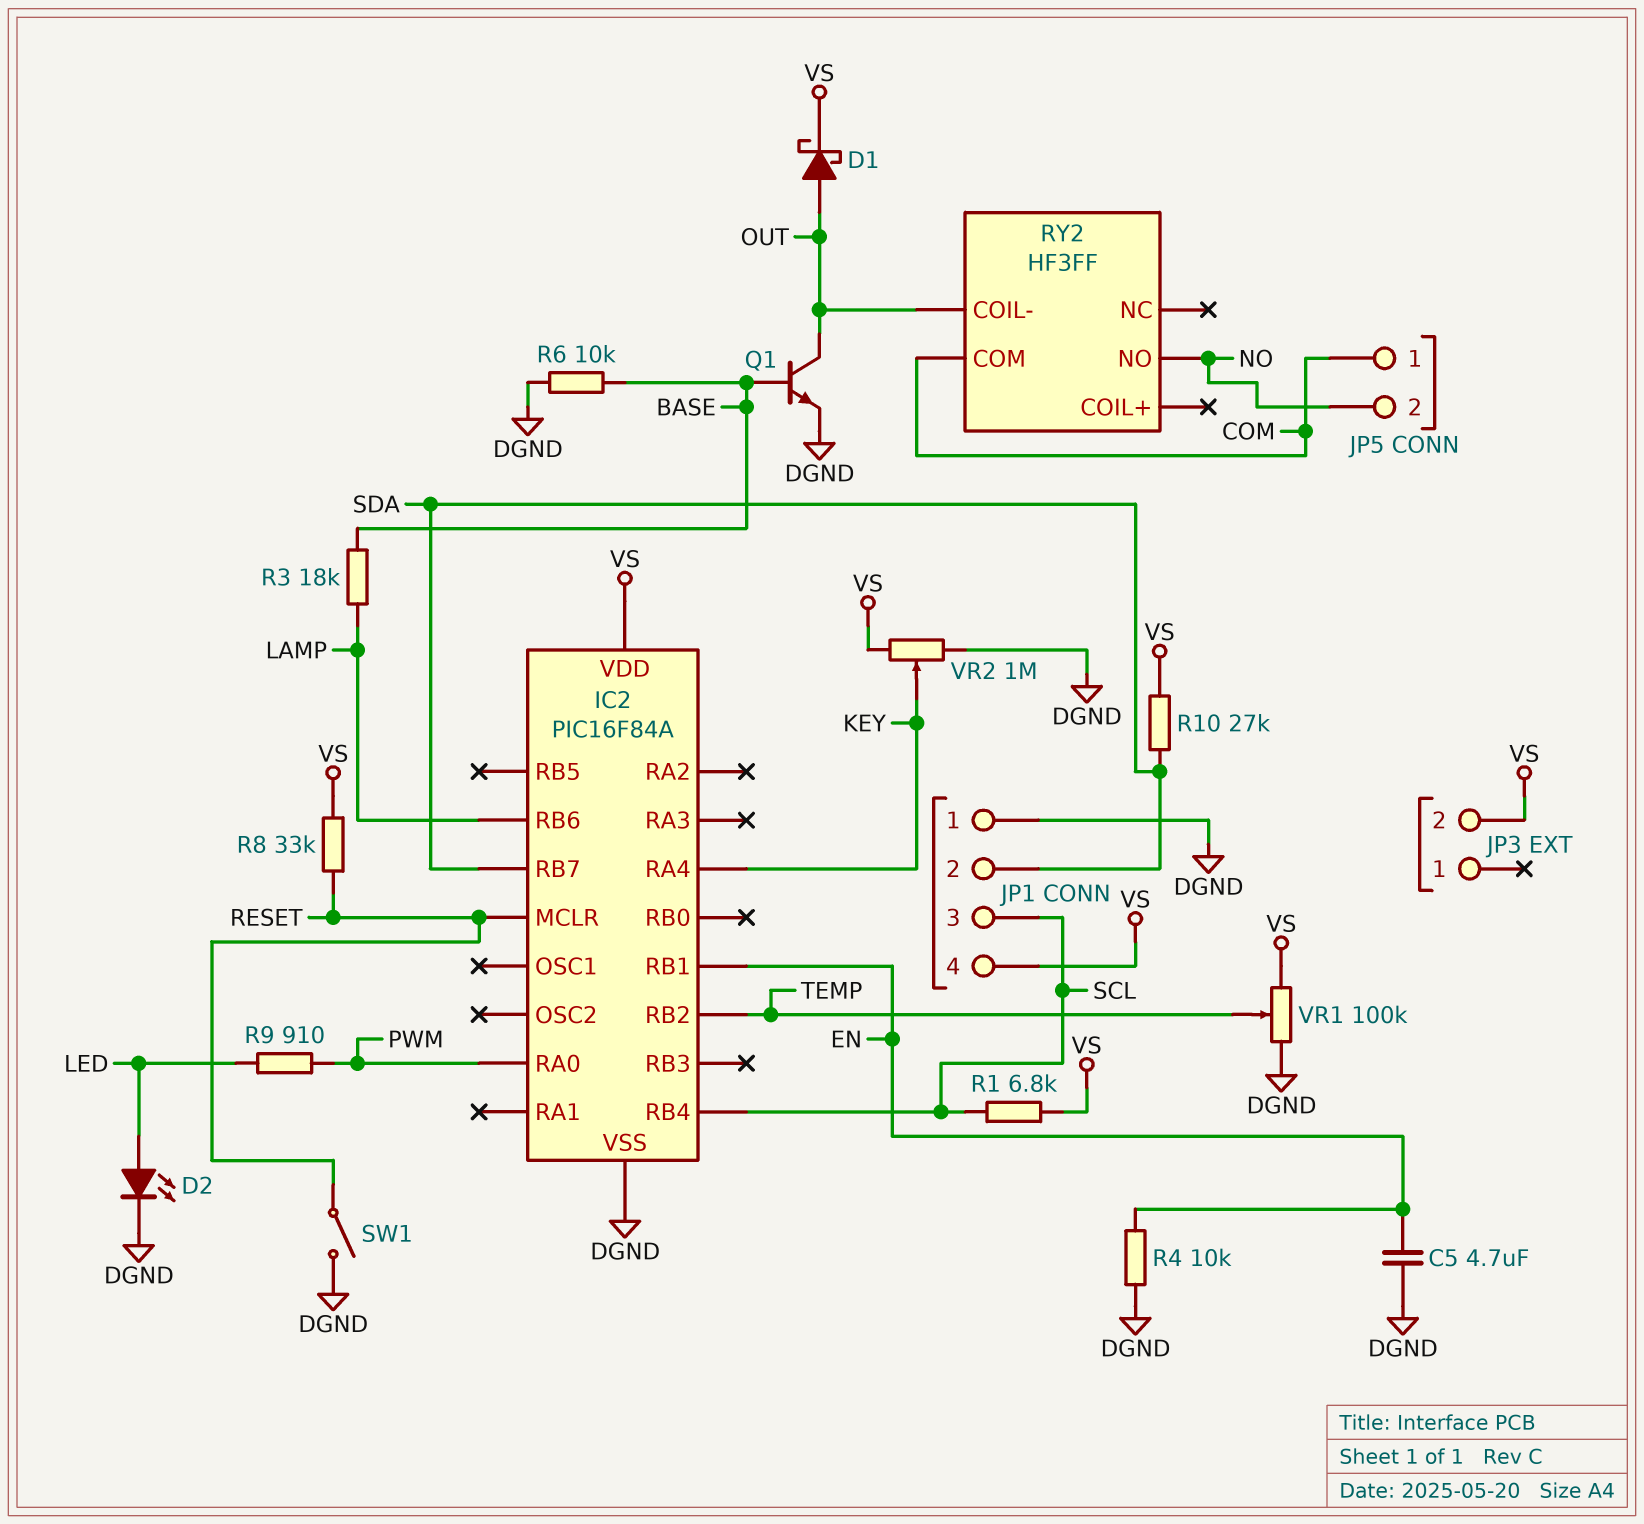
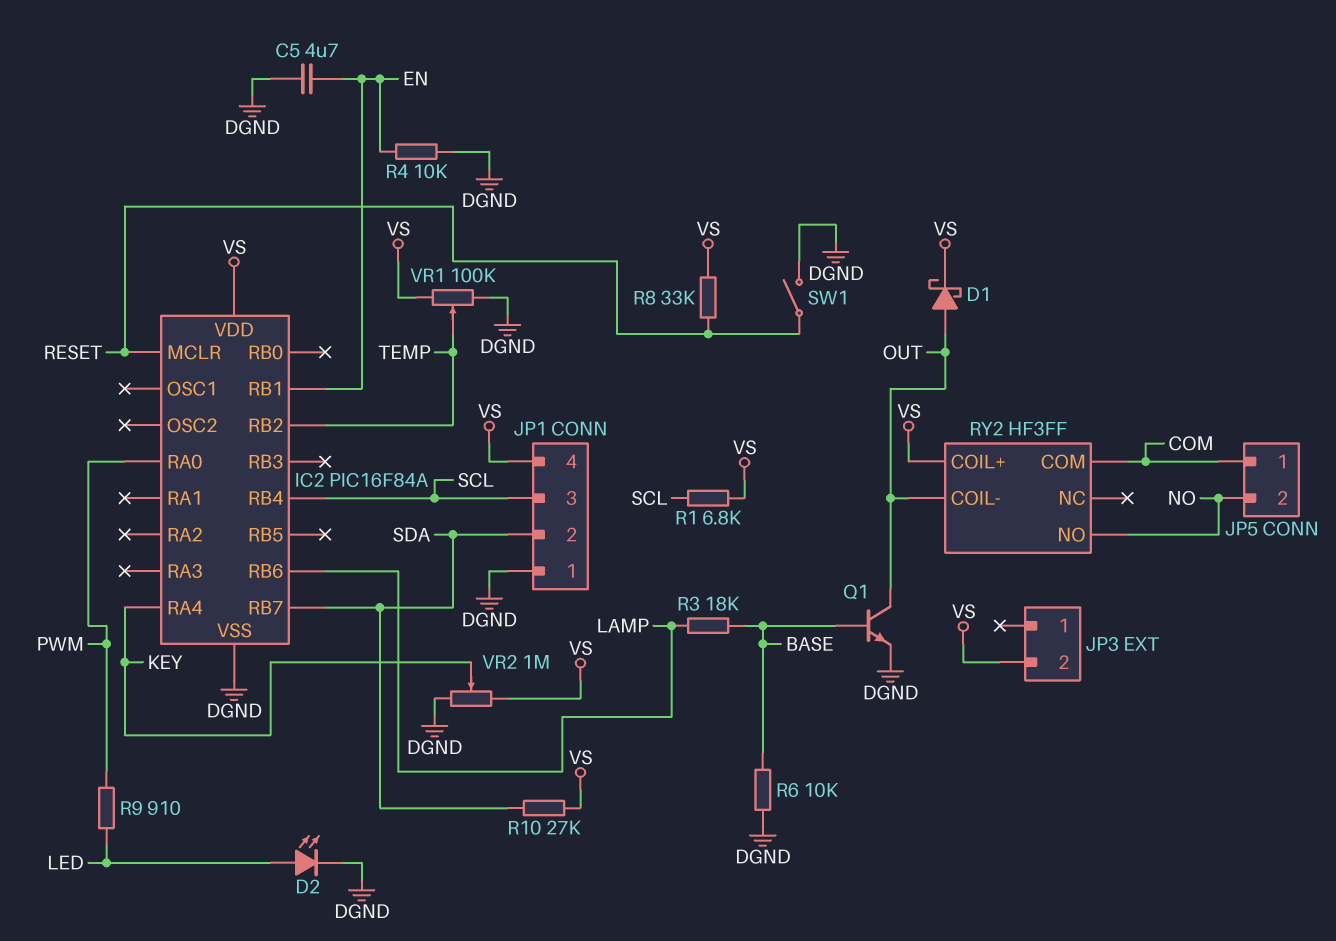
RY2 pin COIL+: none -> VS

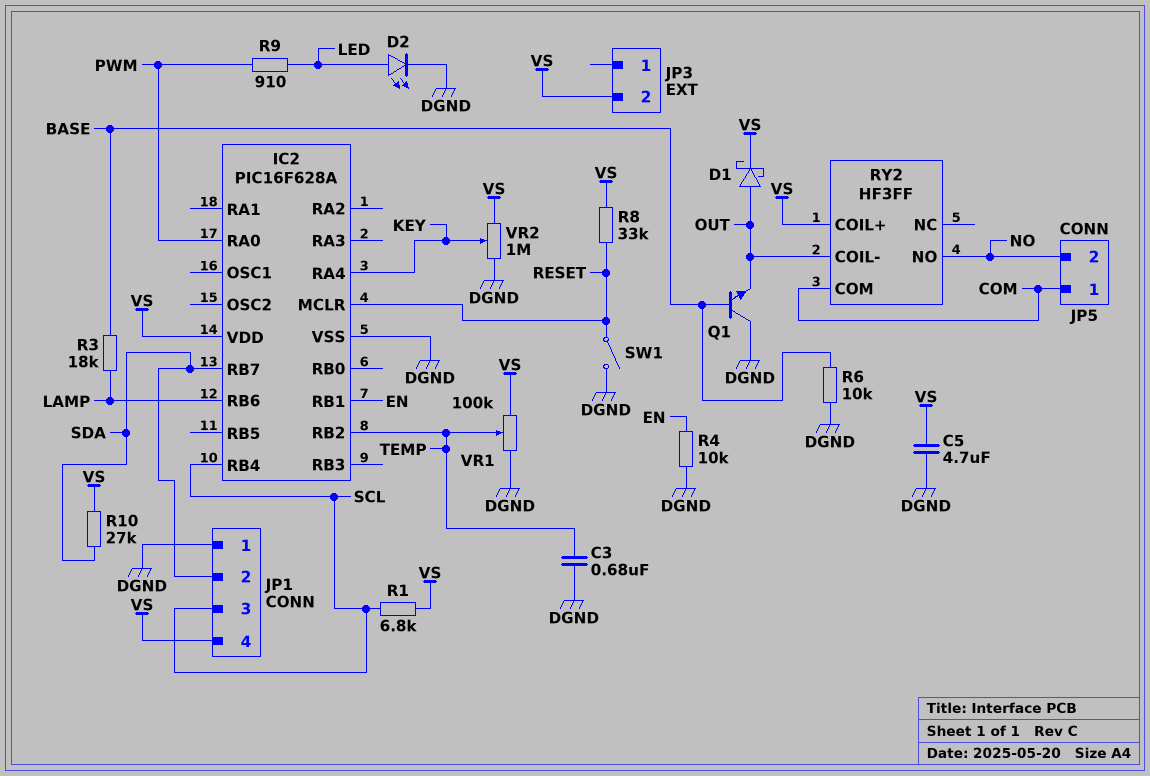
C3: none -> 680nF (DGND, TEMP)
C5: 4.7uF (DGND, EN) -> 4.7uF (DGND, VS)
IC2: PIC16F84A -> PIC16F628A
Q1: NPN (B BASE, C OUT, E DGND) -> NPN (B BASE, C DGND, E OUT)

